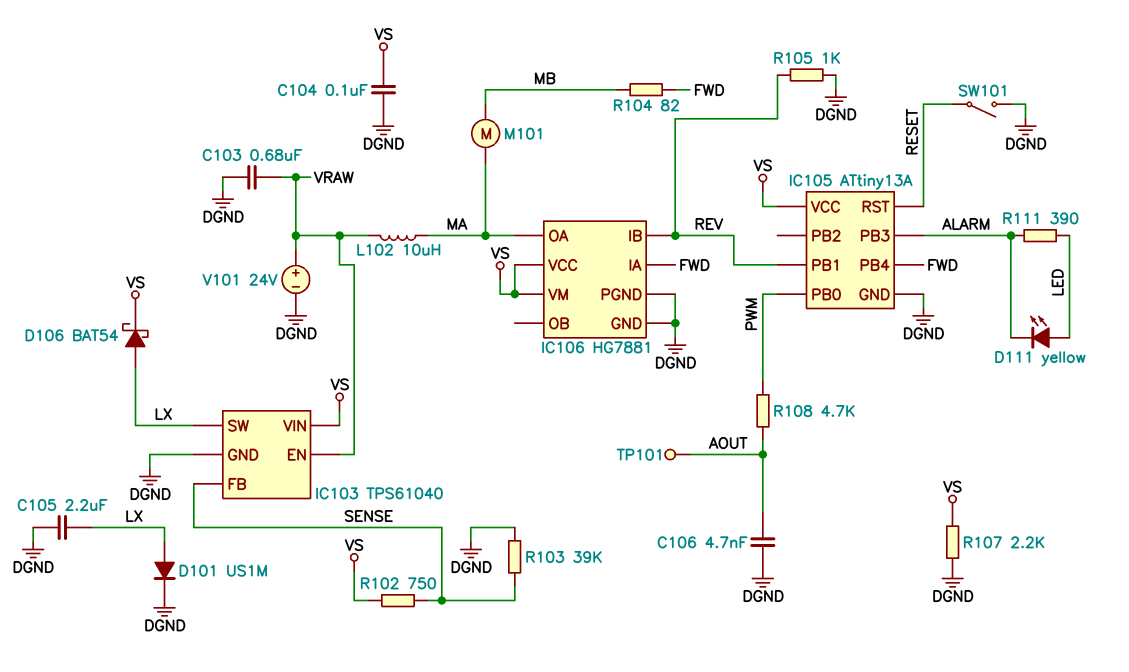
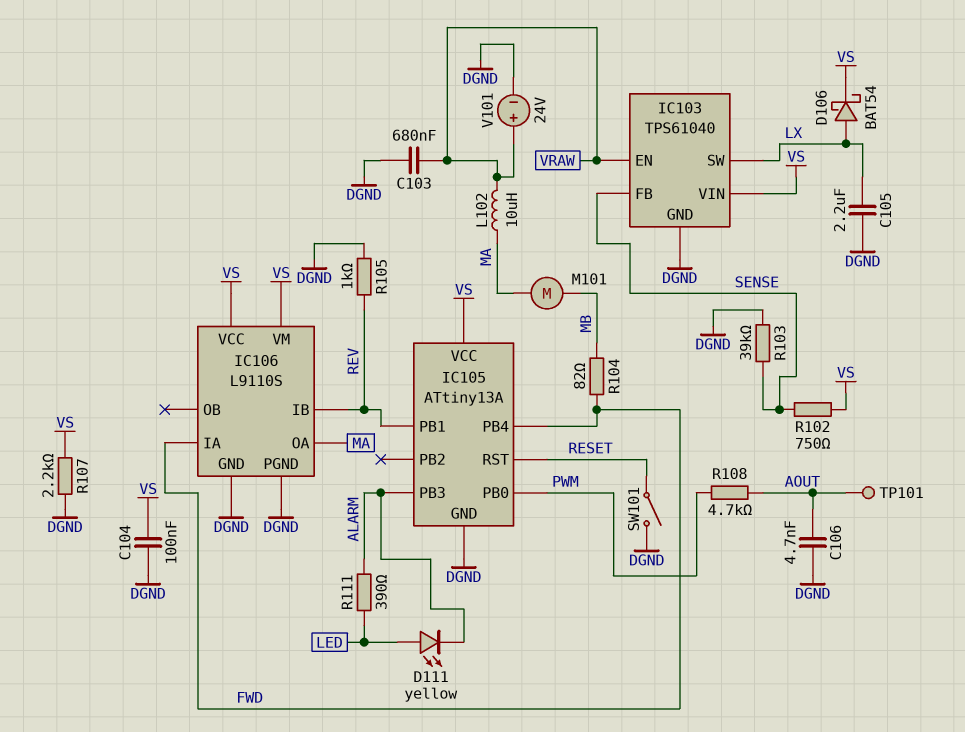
D101: diode US1M (A LX, K DGND) -> none
IC106: HG7881 -> L9110S

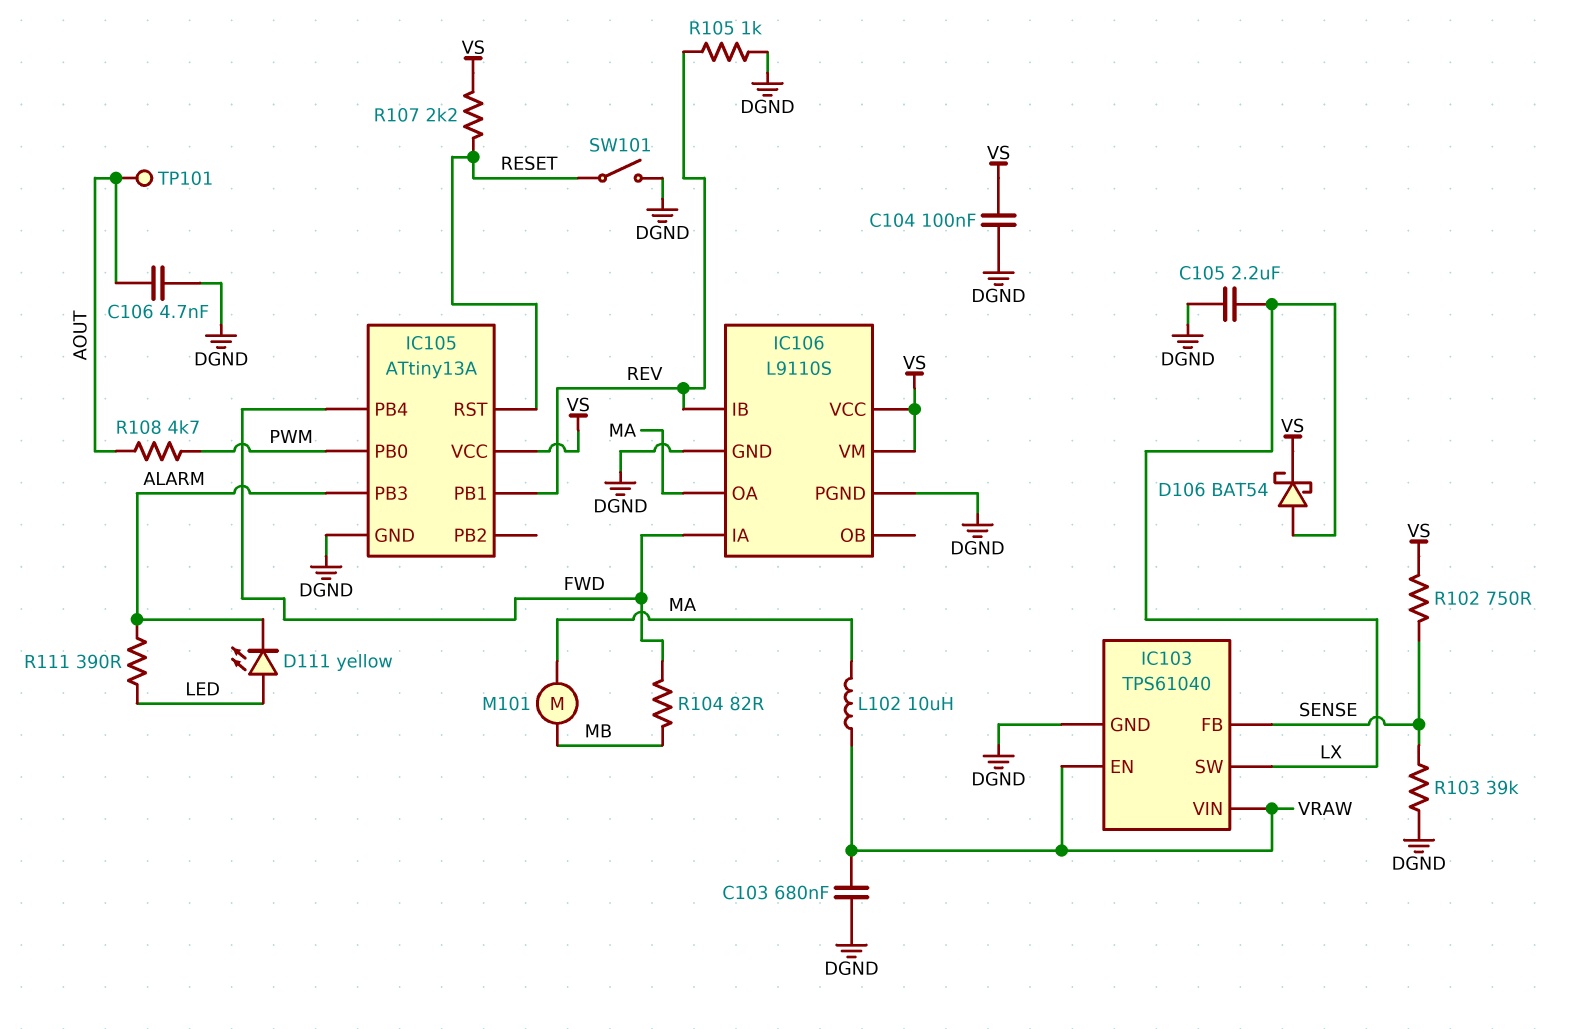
IC103 pin VIN: VS -> VRAW
R107: 2.2k (DGND, VS) -> 2.2k (RESET, VS)
V101: 24V (plus VRAW, minus DGND) -> none

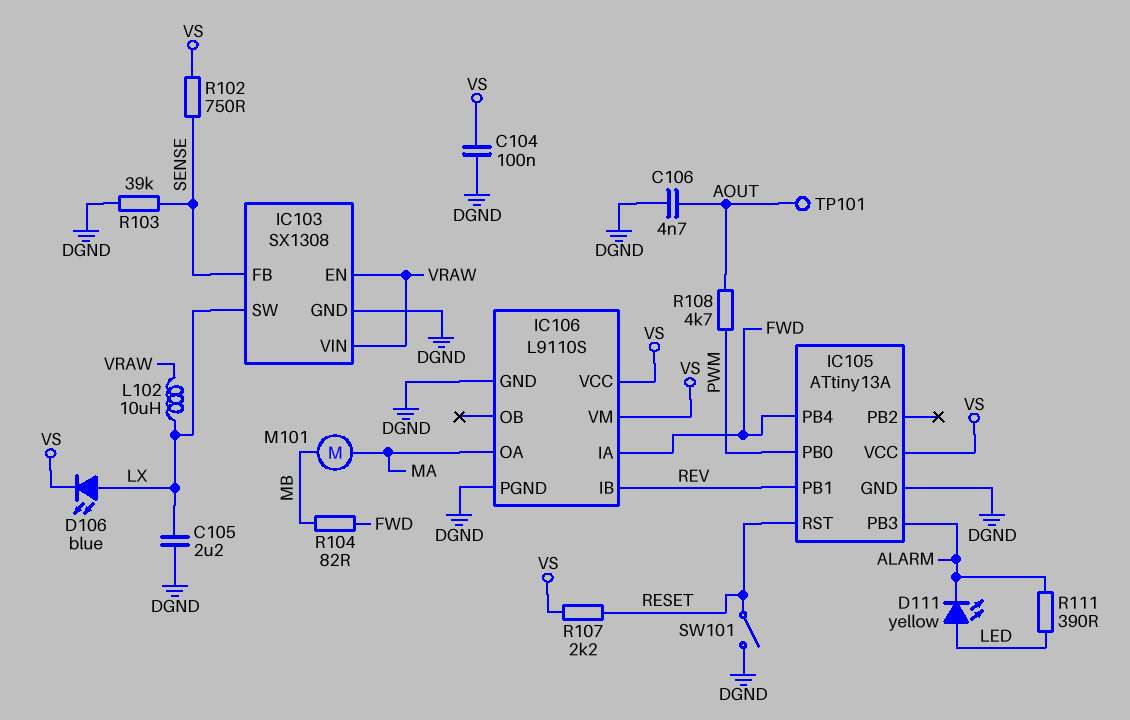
C103: 680nF (DGND, VRAW) -> none
D106: schottky BAT54 (A LX, K VS) -> LED blue (A LX, K VS)
IC103: TPS61040 -> SX1308
L102: 10uH (MA, VRAW) -> 10uH (LX, VRAW)
R105: 1k (DGND, REV) -> none

